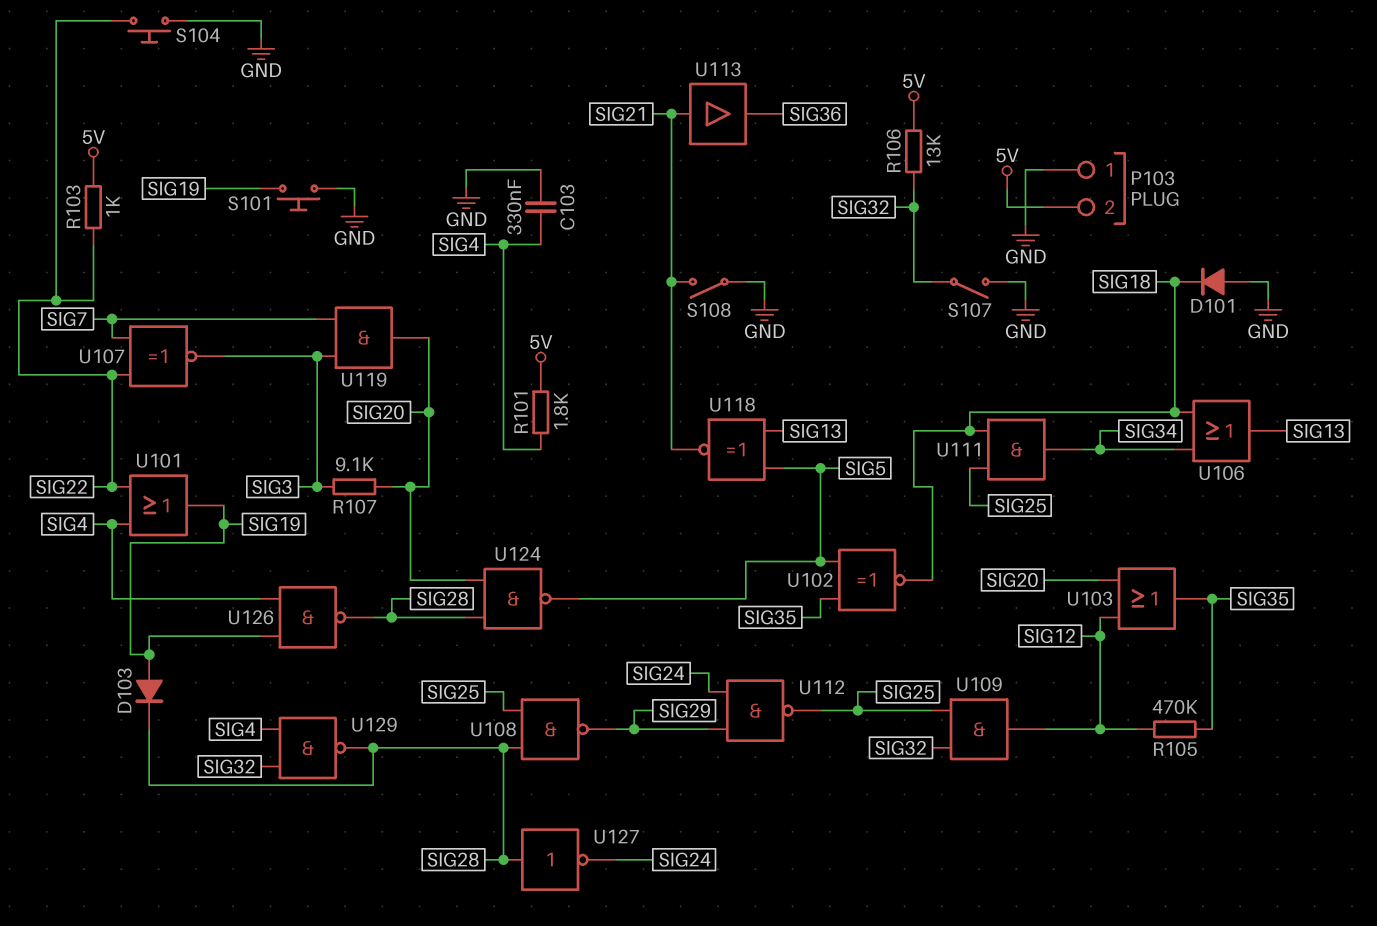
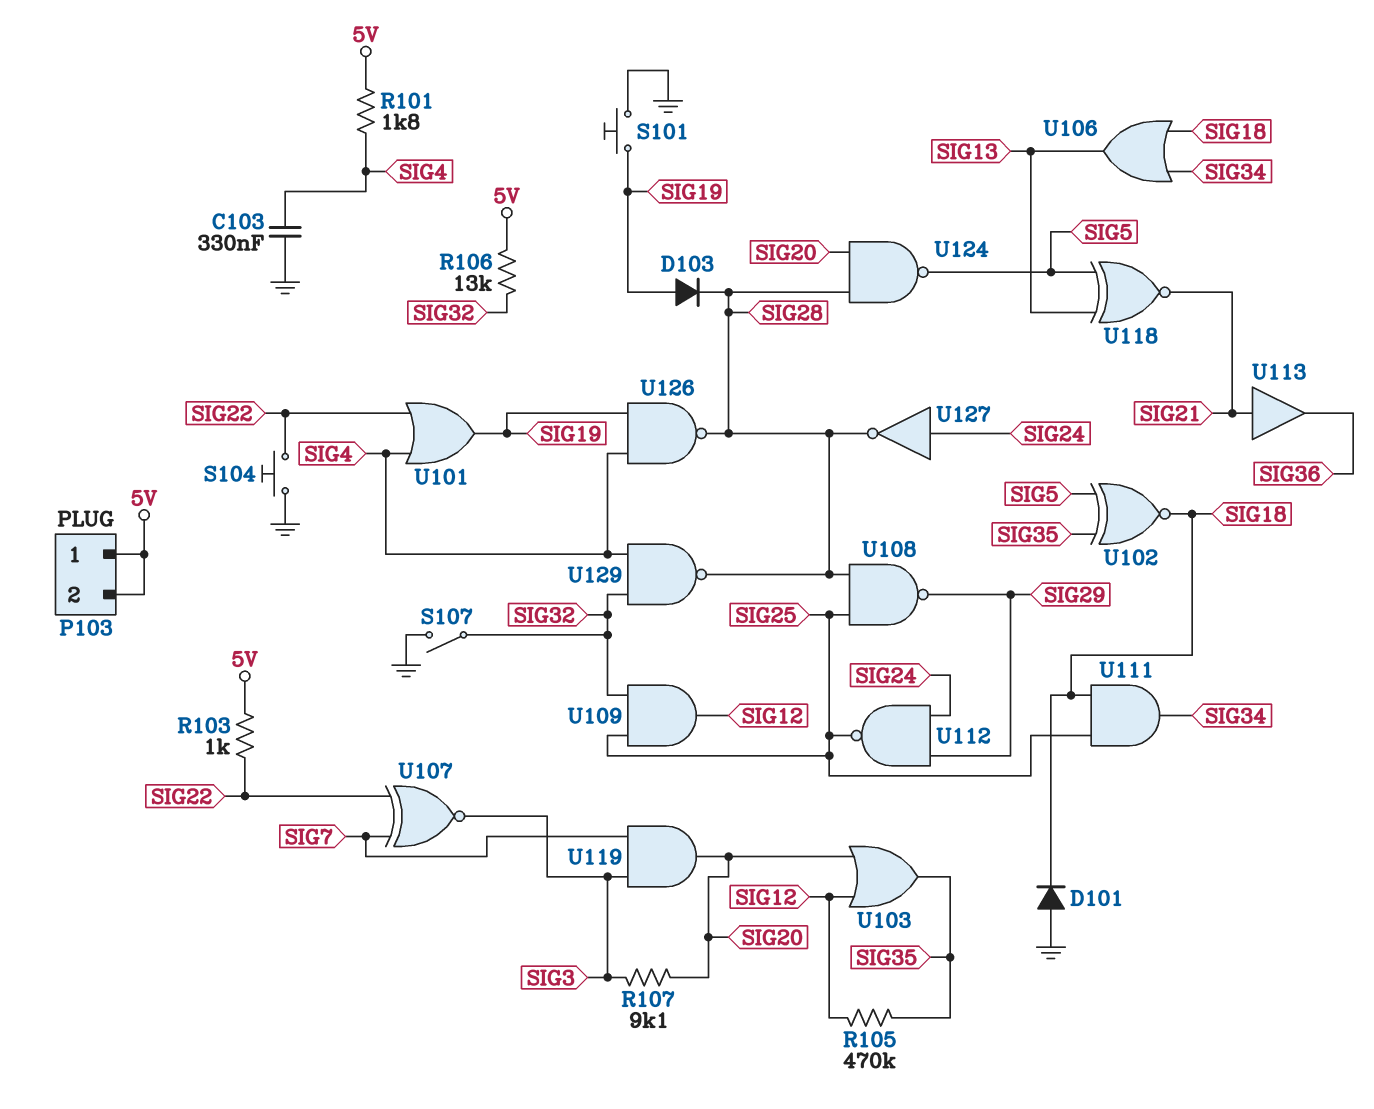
P103 pin 1: GND -> 5V
S108: switch (GND, SIG21) -> none
U127: NOT (in SIG28, out SIG24) -> NOT (in SIG24, out SIG28)

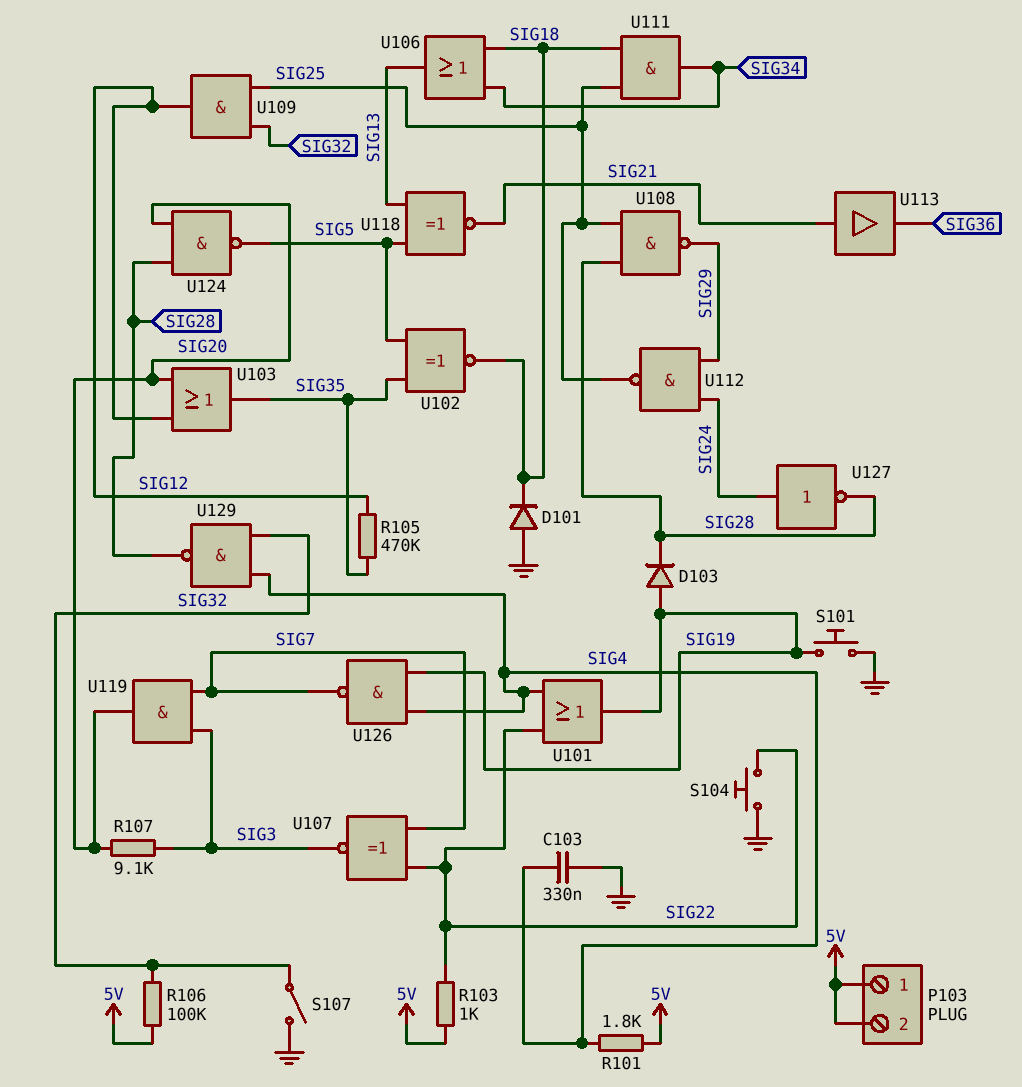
R106: 13k (5V, SIG32) -> 100k (5V, SIG32)
U126: NAND (in SIG4, in SIG19, out SIG28) -> NAND (in SIG4, in SIG19, out SIG7)

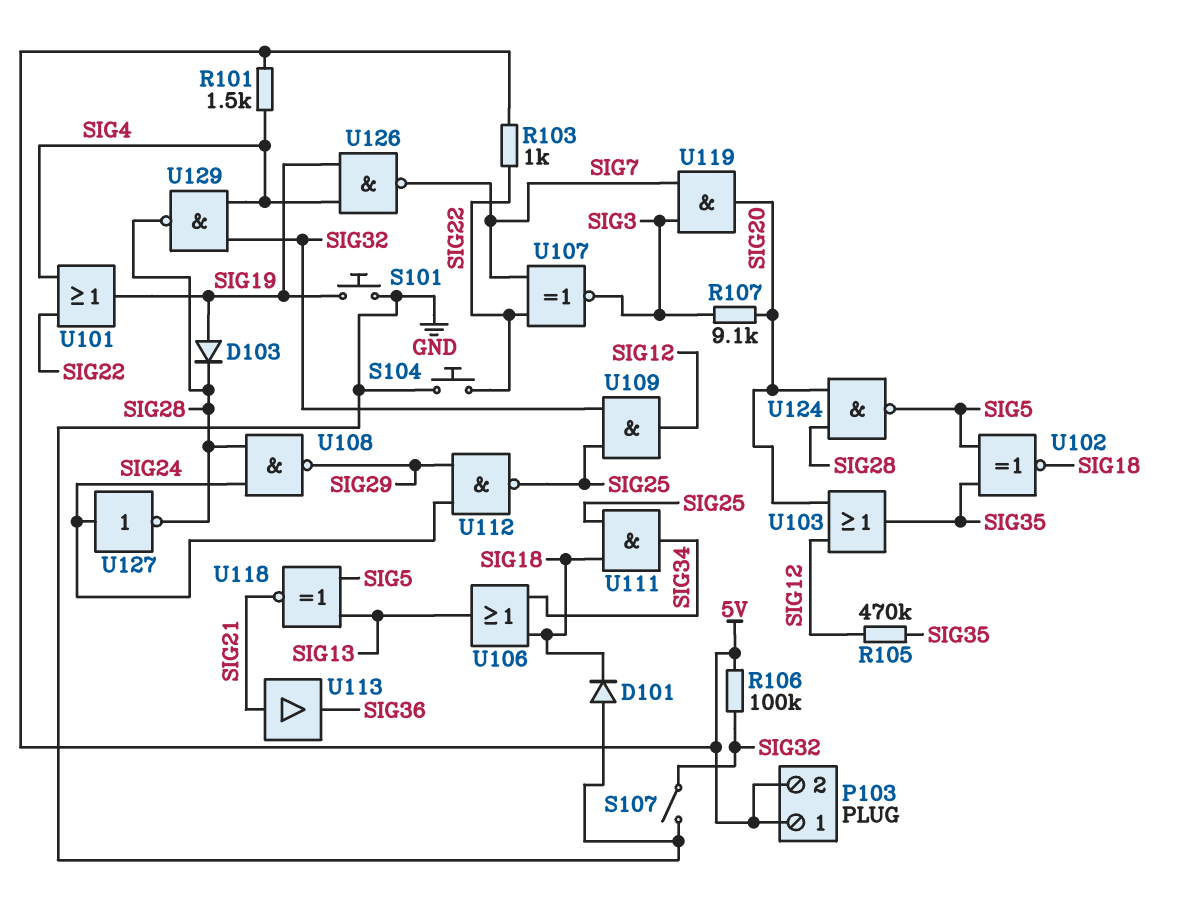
C103: 330nF (GND, SIG4) -> none
R101: 1.8k (5V, SIG4) -> 1.5k (5V, SIG4)
U108: NAND (in SIG25, in SIG28, out SIG29) -> NAND (in SIG24, in SIG28, out SIG29)

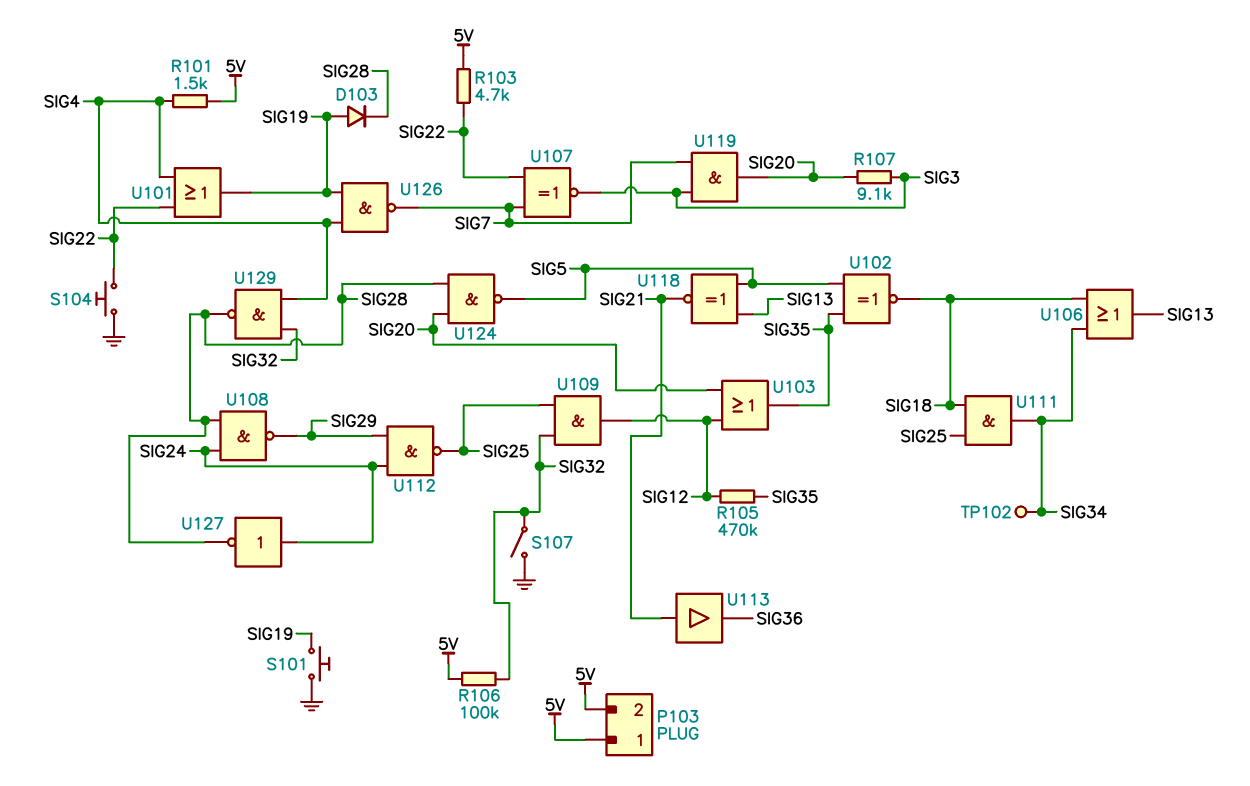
D101: diode (A GND, K SIG18) -> none
R103: 1k (5V, SIG22) -> 4.7k (5V, SIG22)
TP102: none -> test point (SIG34)

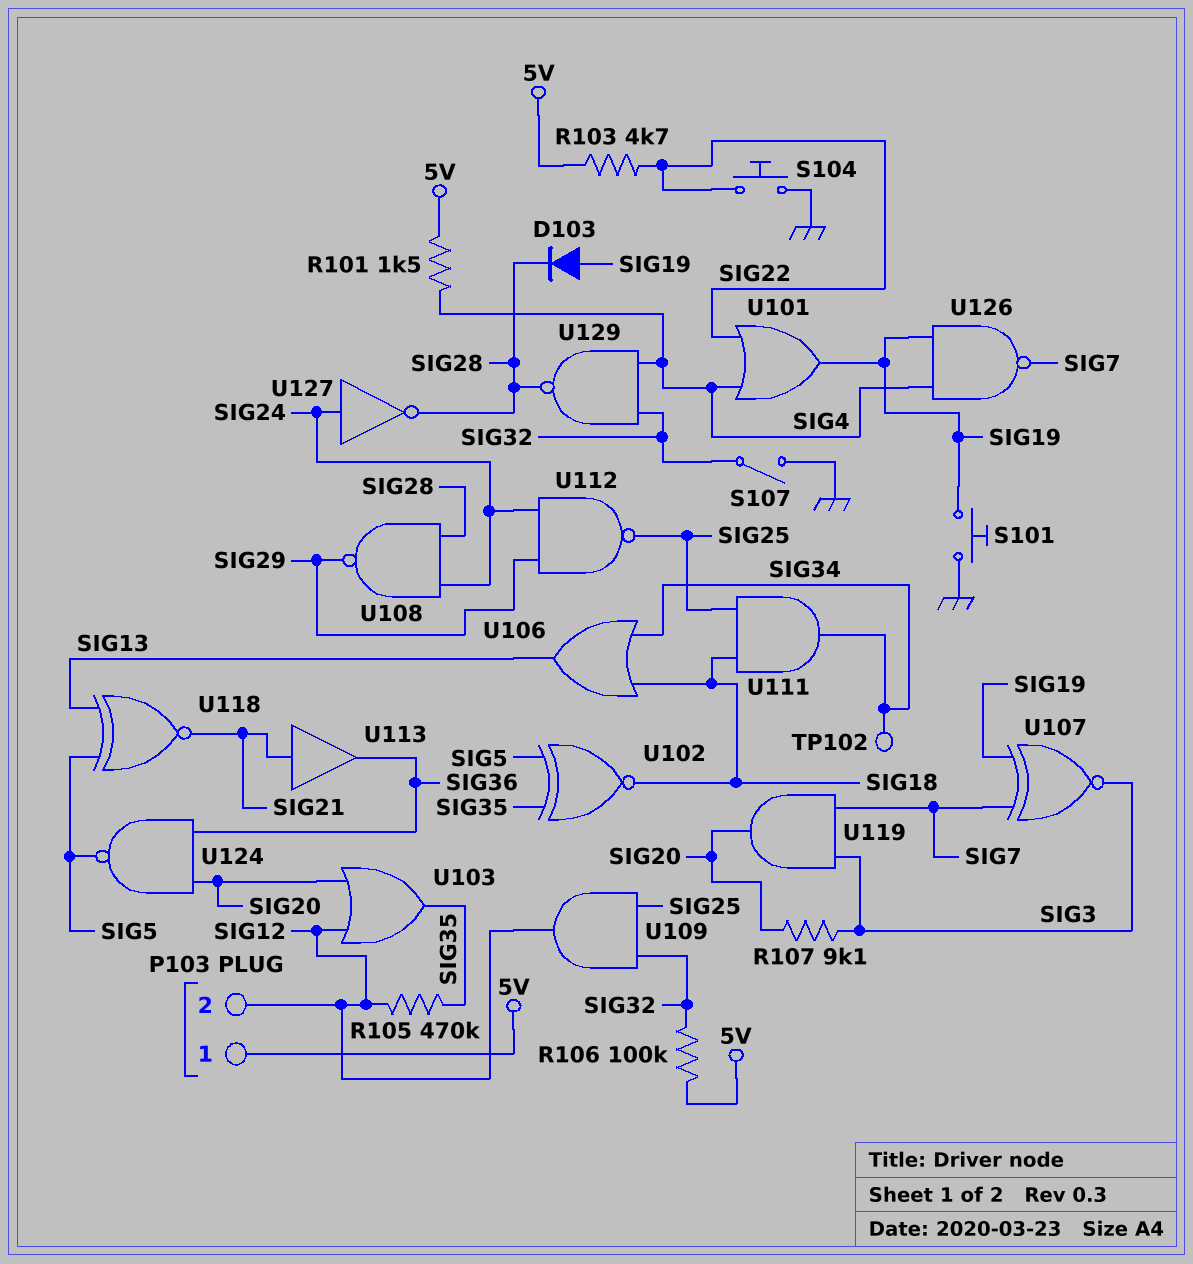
P103 pin 2: 5V -> SIG12
U107: XNOR (in SIG7, in SIG22, out SIG3) -> XNOR (in SIG7, in SIG19, out SIG3)
U124: NAND (in SIG20, in SIG28, out SIG5) -> NAND (in SIG20, in SIG36, out SIG5)

